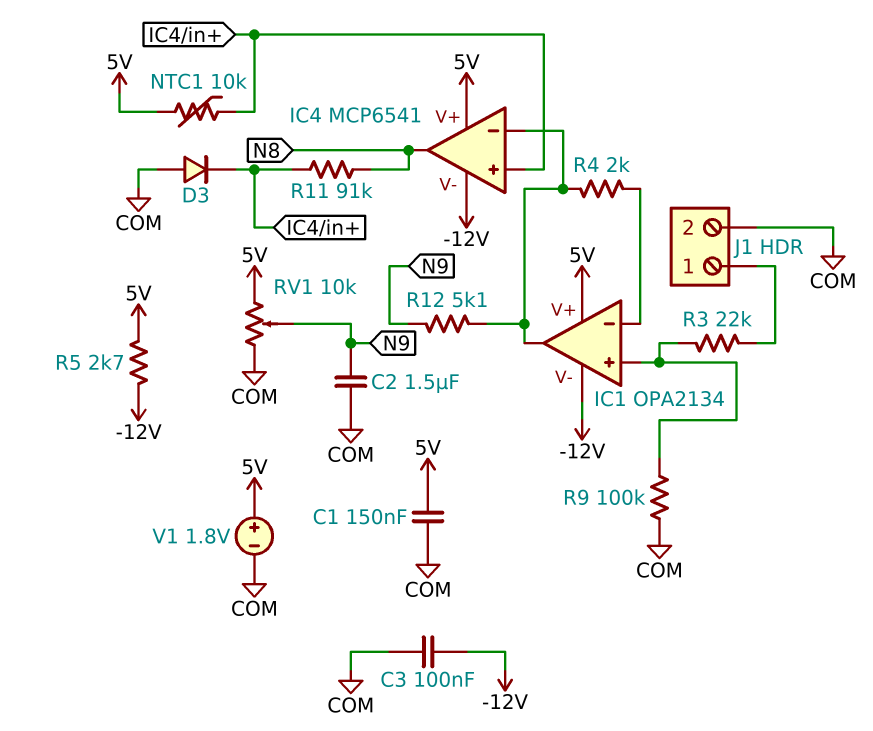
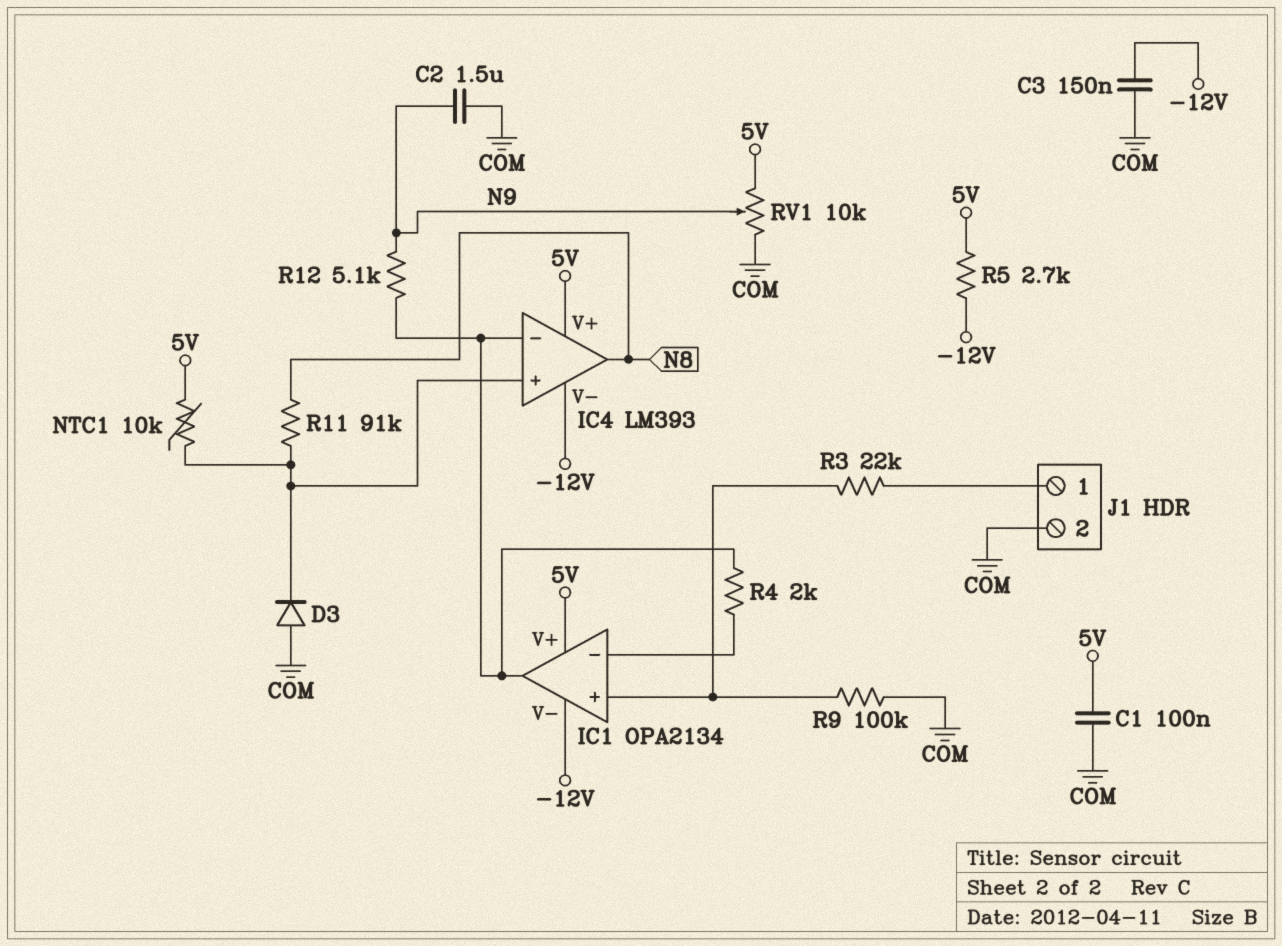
C1: 150nF (5V, COM) -> 100nF (5V, COM)
C3: 100nF (-12V, COM) -> 150nF (-12V, COM)
IC4: MCP6541 -> LM393
V1: 1.8V (plus 5V, minus COM) -> none

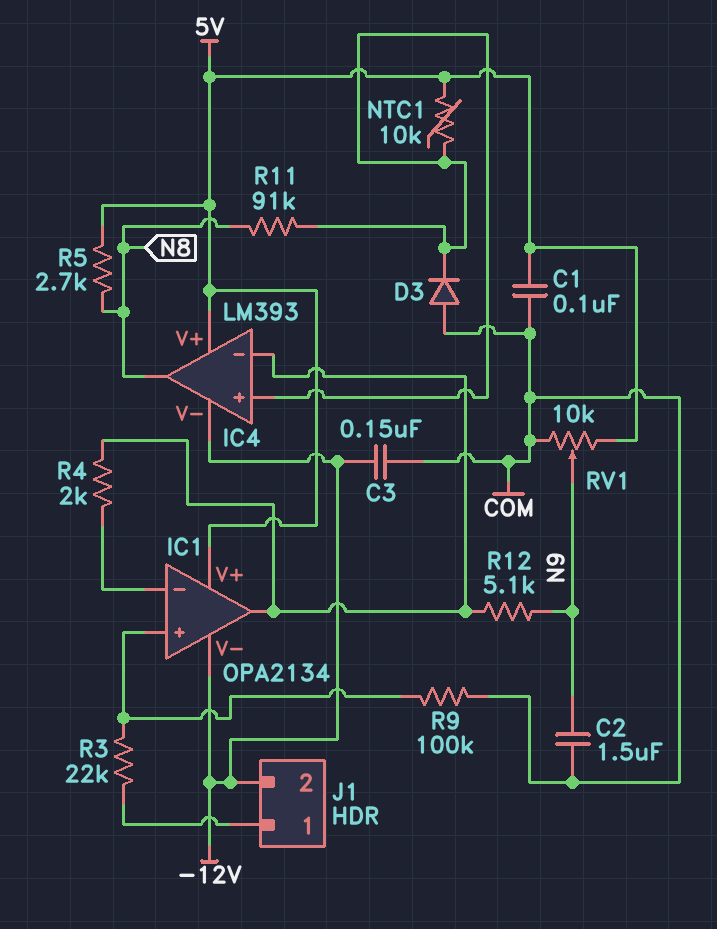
J1 pin 2: COM -> -12V
R5: 2.7k (-12V, 5V) -> 2.7k (5V, N8)

